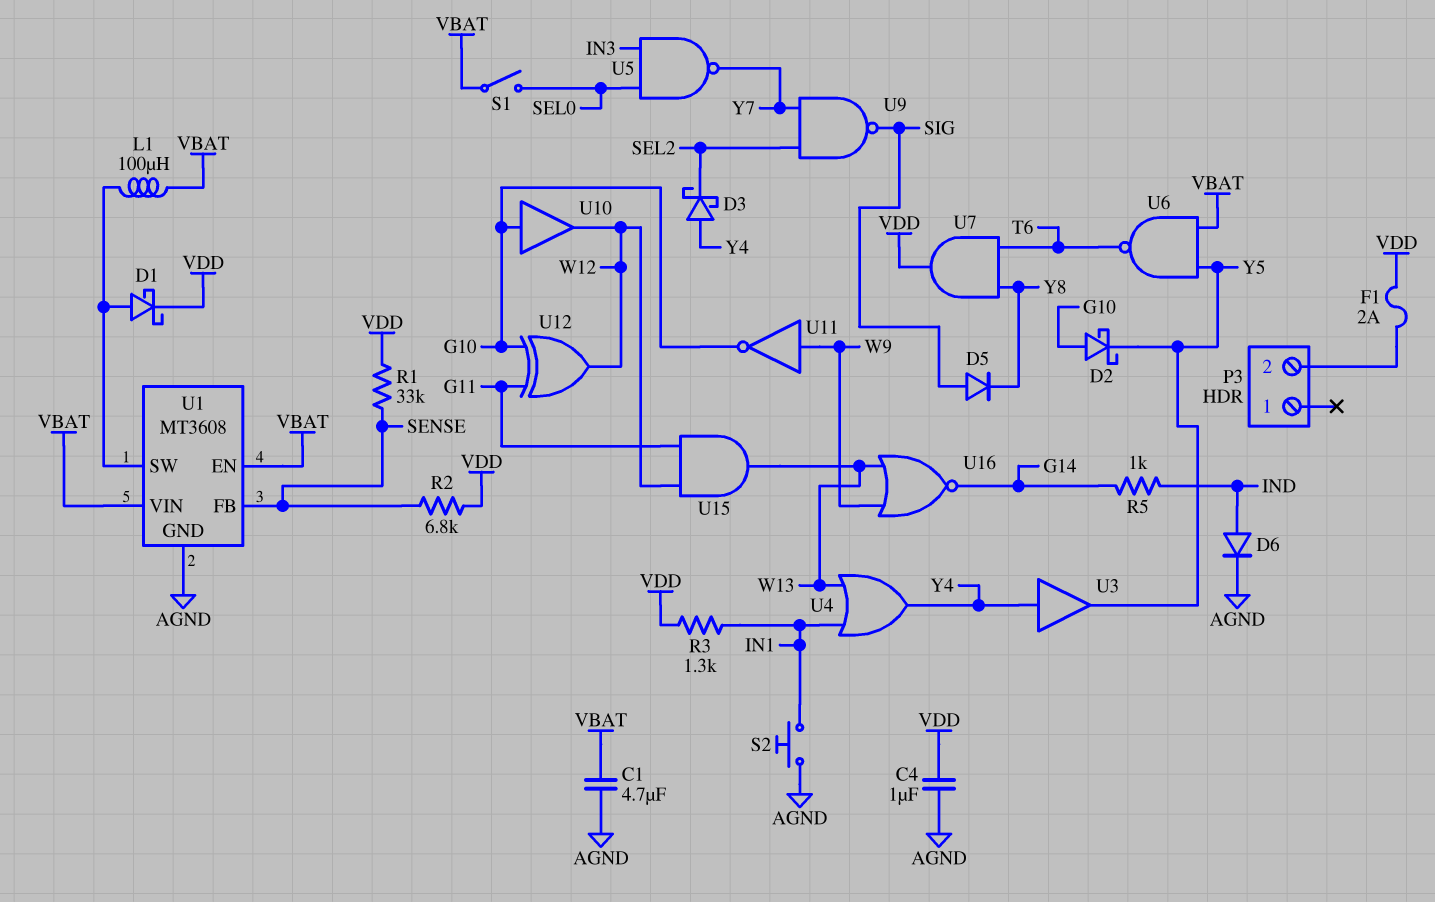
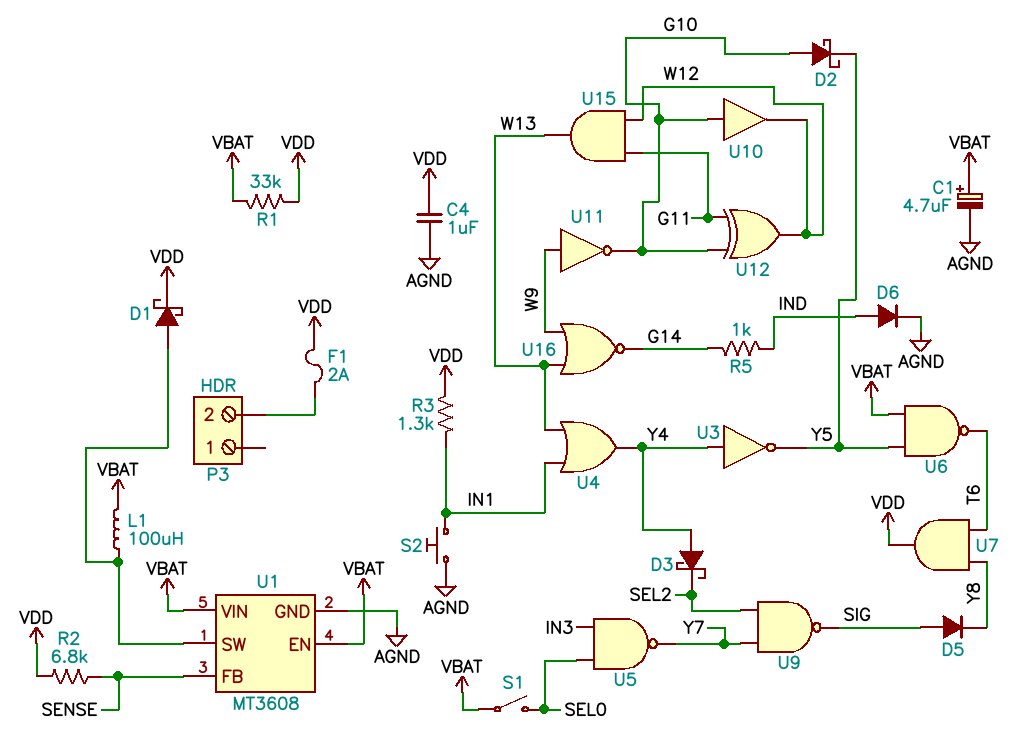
C1: 4.7uF (AGND, VBAT) -> 4.7uF (plus VBAT, minus AGND)
R1: 33k (SENSE, VDD) -> 33k (VBAT, VDD)
U3: buffer (in Y4, out Y5) -> NOT (in Y4, out Y5)

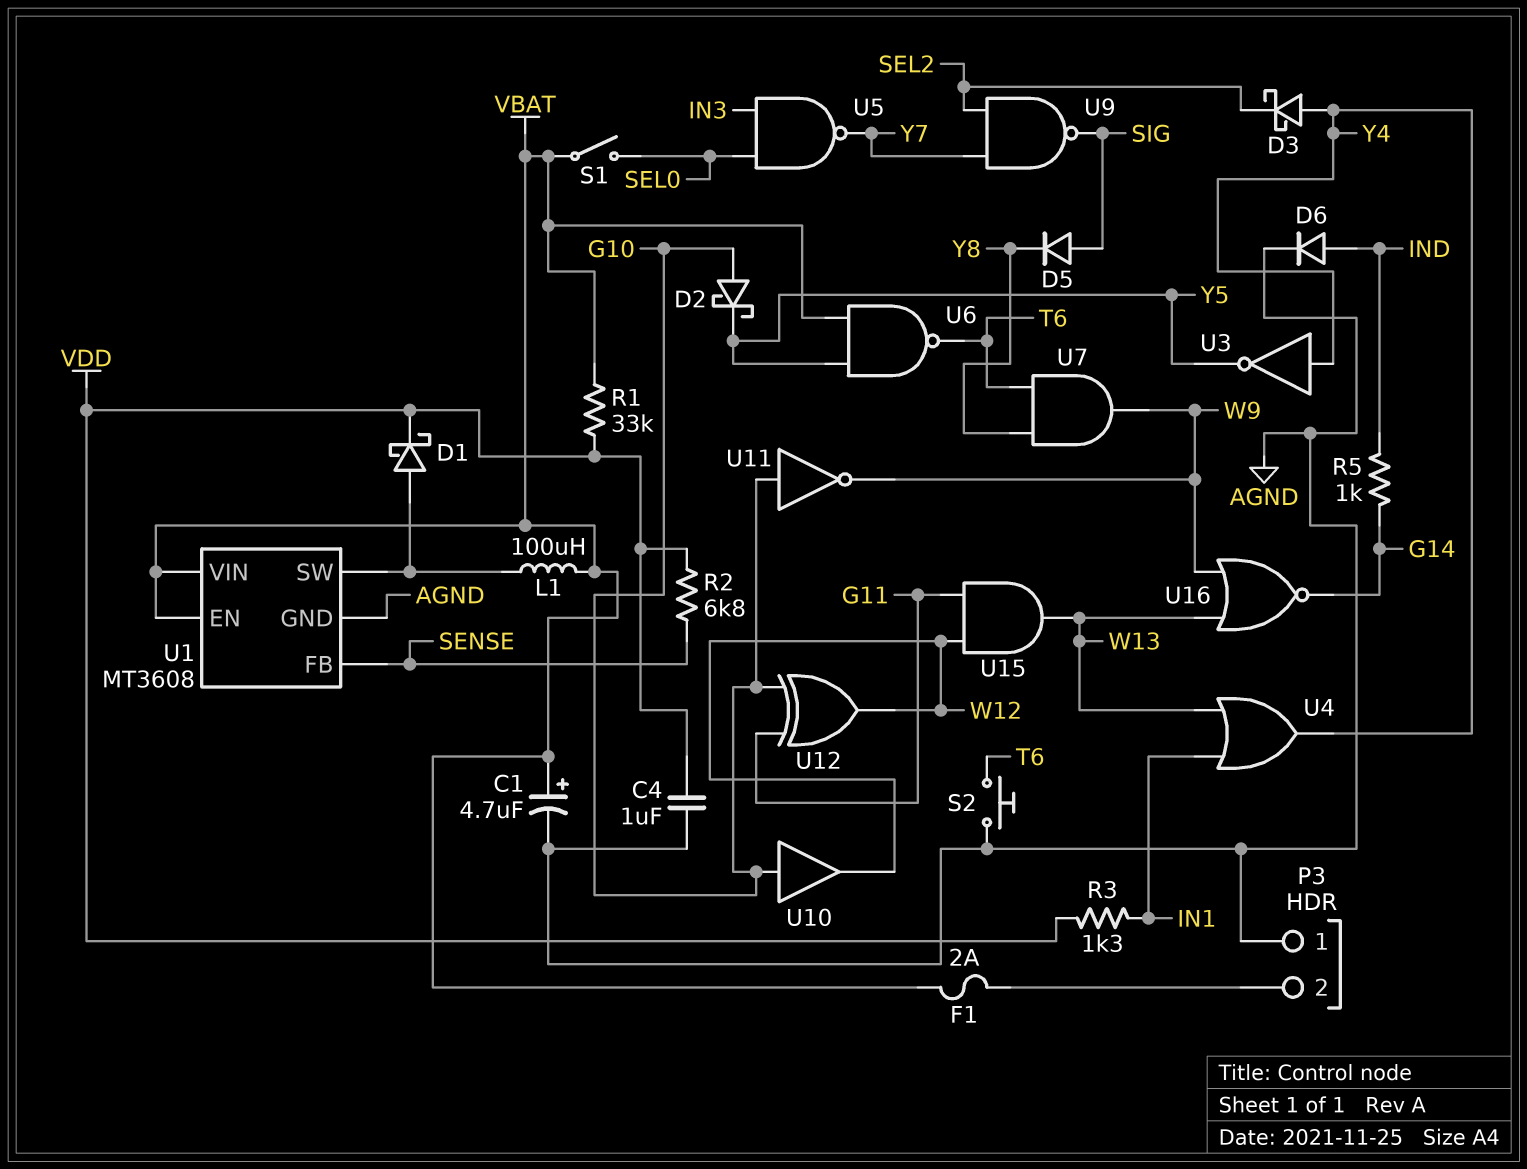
F1: 2A (P3/2, VDD) -> 2A (P3/2, VBAT)
P3 pin 1: none -> AGND
S2: button (AGND, IN1) -> button (AGND, T6)
U7: AND (in T6, in Y8, out VDD) -> AND (in T6, in Y8, out W9)
U11: NOT (in W9, out G10) -> NOT (in G10, out W9)

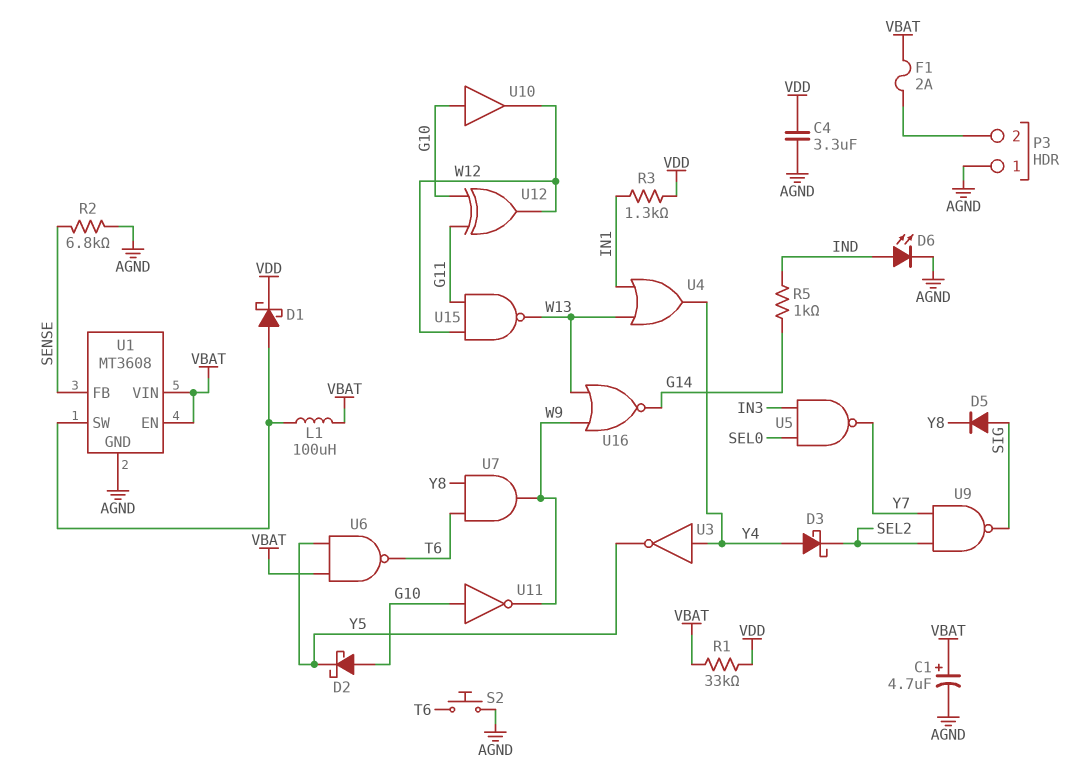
C4: 1uF (AGND, VDD) -> 3.3uF (AGND, VDD)
D6: diode (A IND, K AGND) -> LED (A IND, K AGND)
R2: 6.8k (SENSE, VDD) -> 6.8k (AGND, SENSE)
S1: switch (SEL0, VBAT) -> none
U15: AND (in G11, in W12, out W13) -> NAND (in G11, in W12, out W13)

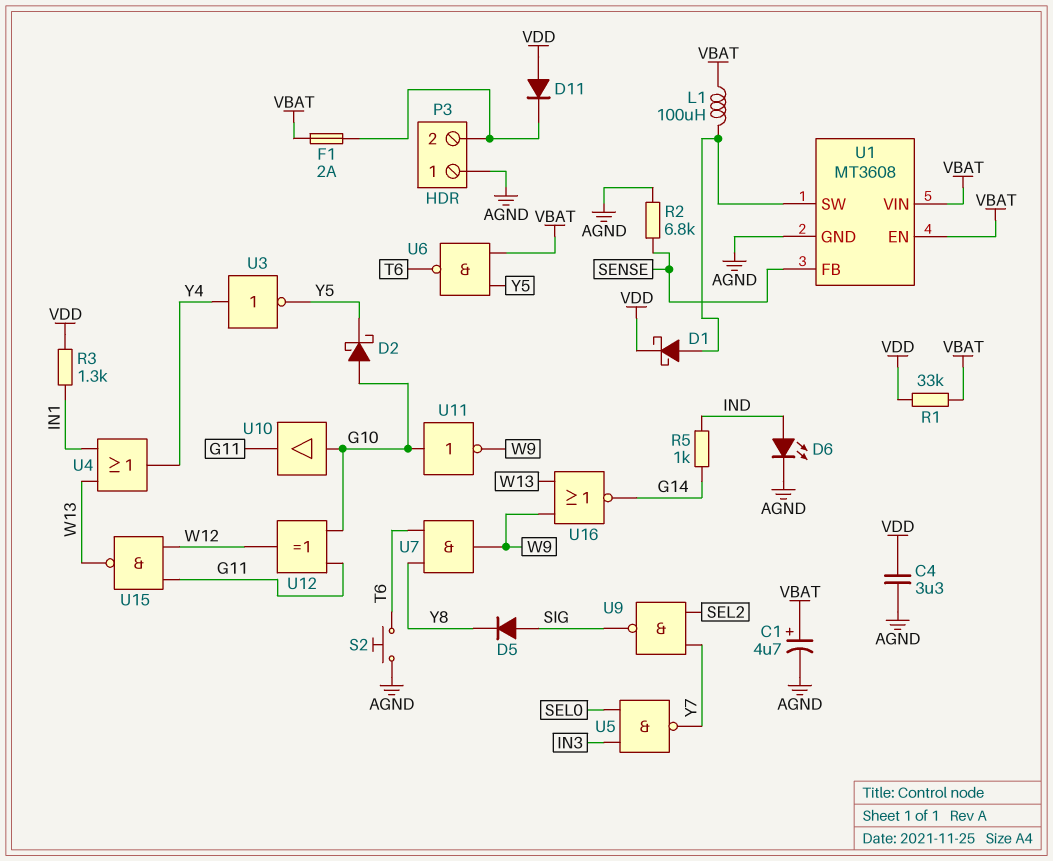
D3: schottky (A Y4, K SEL2) -> none
D11: none -> diode (A VDD, K P3/2)
U10: buffer (in G10, out W12) -> buffer (in G10, out G11)

